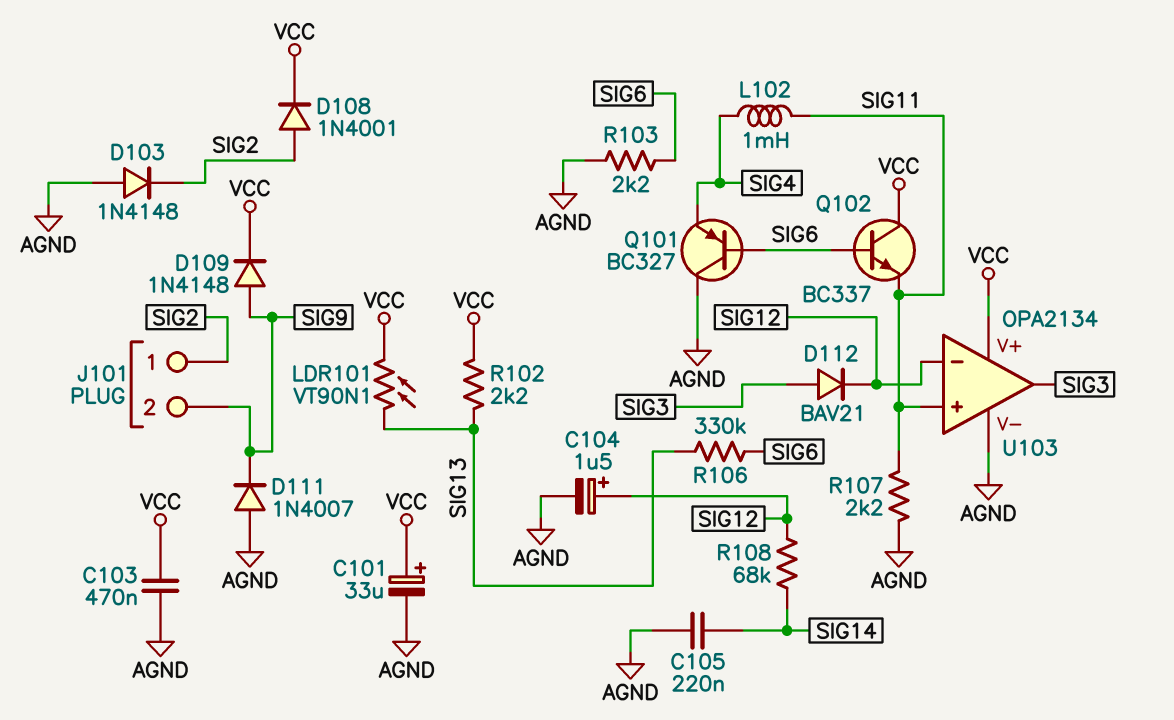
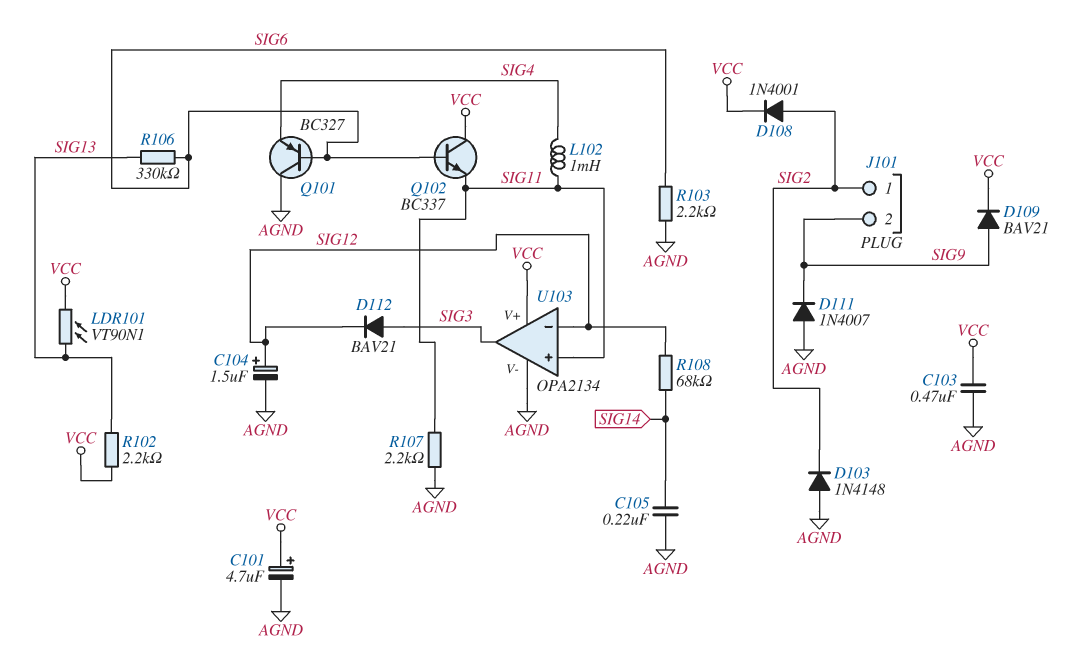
C101: 33uF (plus VCC, minus AGND) -> 4.7uF (plus VCC, minus AGND)
D109: diode 1N4148 (A SIG9, K VCC) -> diode BAV21 (A SIG9, K VCC)

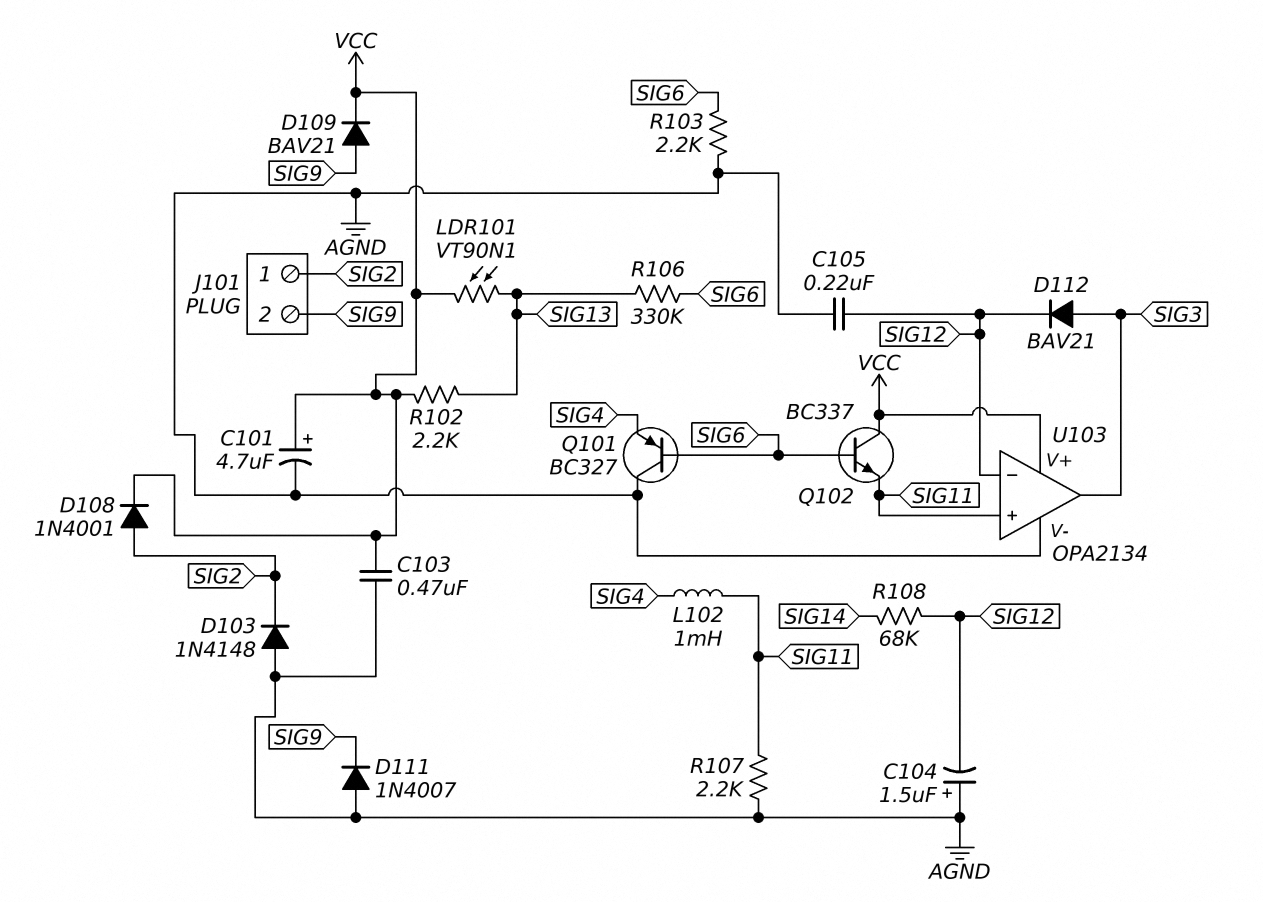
C104: 1.5uF (plus SIG12, minus AGND) -> 1.5uF (plus AGND, minus SIG12)
C105: 220nF (AGND, SIG14) -> 220nF (AGND, SIG12)

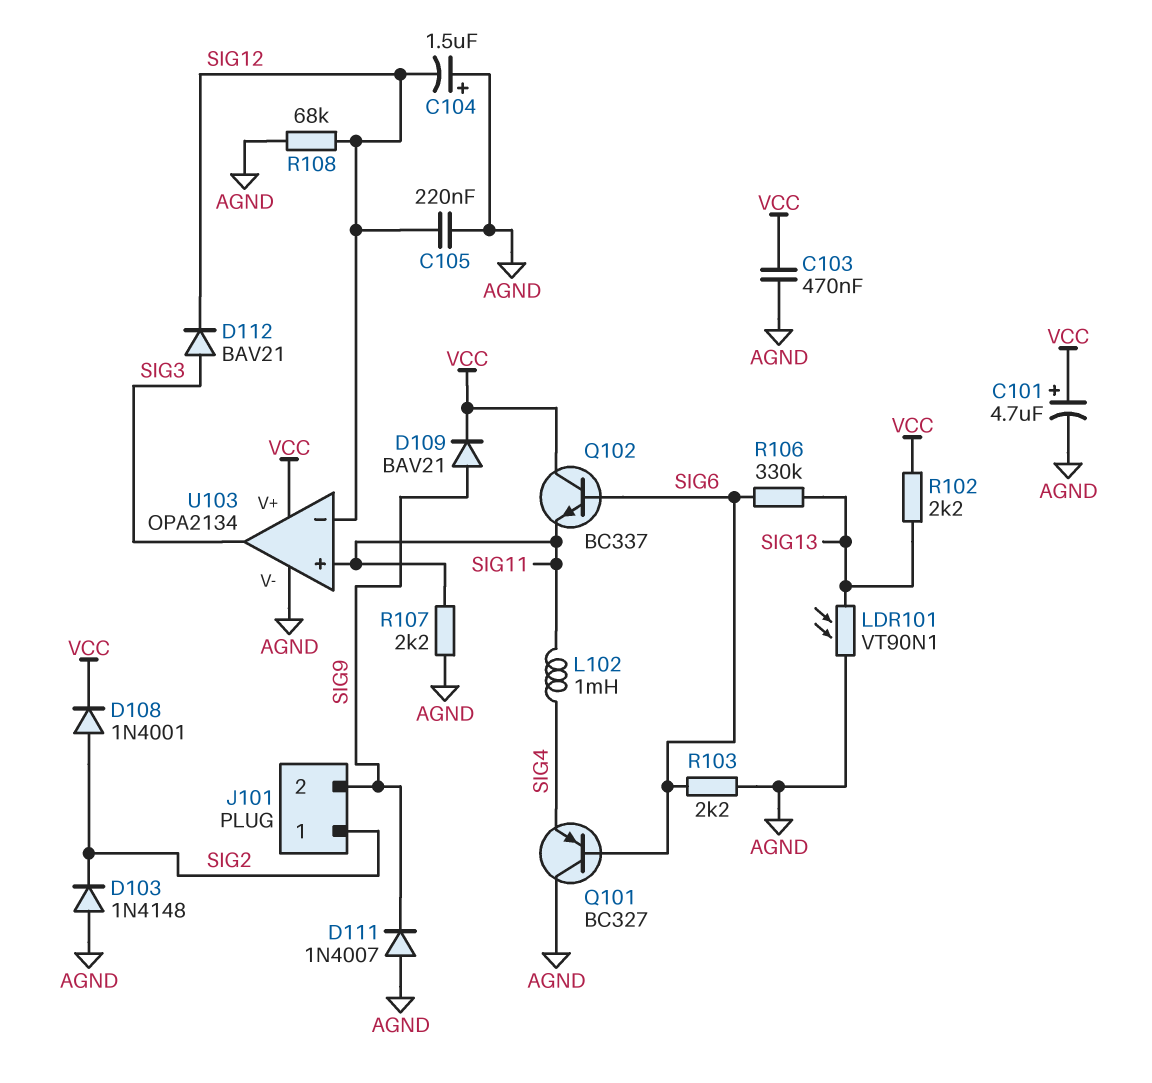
LDR101: VT90N1 (SIG13, VCC) -> VT90N1 (AGND, SIG13)
R108: 68k (SIG12, SIG14) -> 68k (AGND, SIG12)

